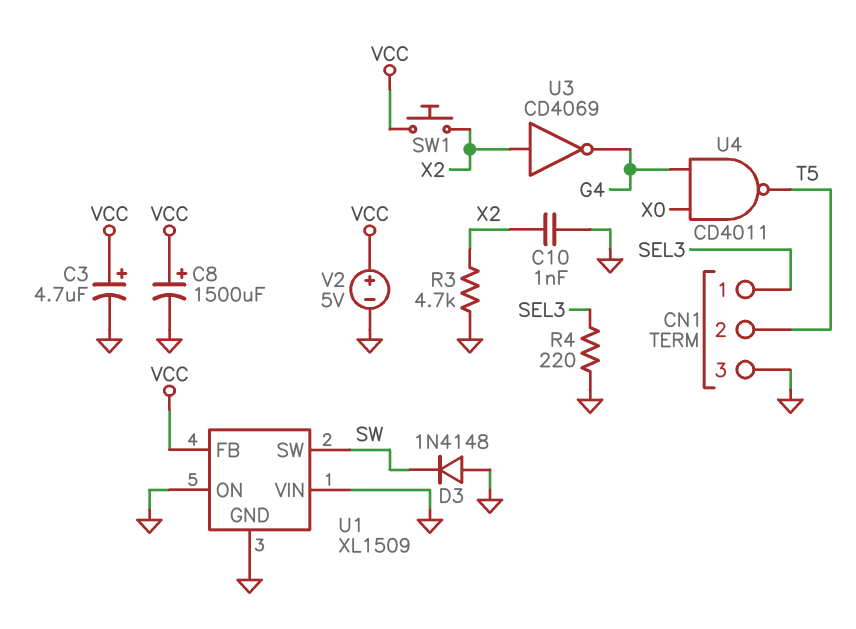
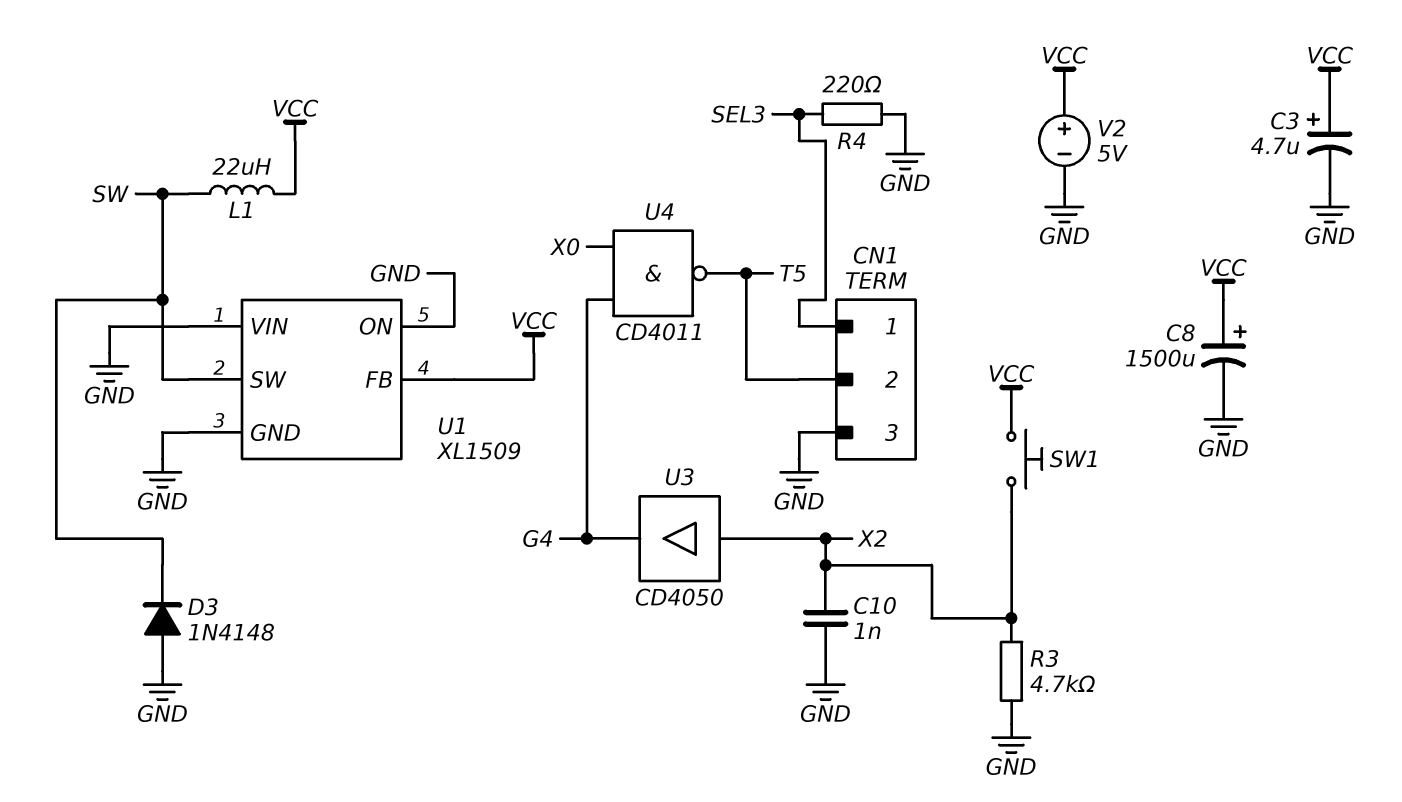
L1: none -> 22uH (SW, VCC)
U3: NOT CD4069 (in X2, out G4) -> buffer CD4050 (in X2, out G4)

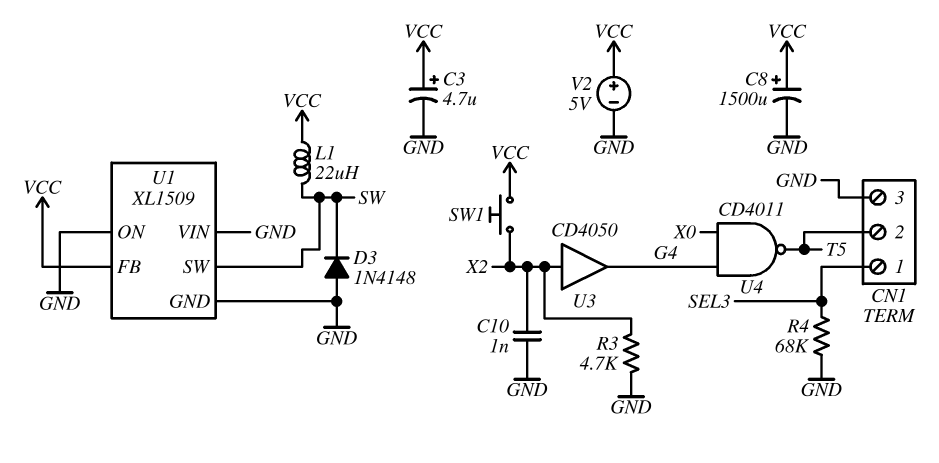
R4: 220 (GND, SEL3) -> 68k (GND, SEL3)

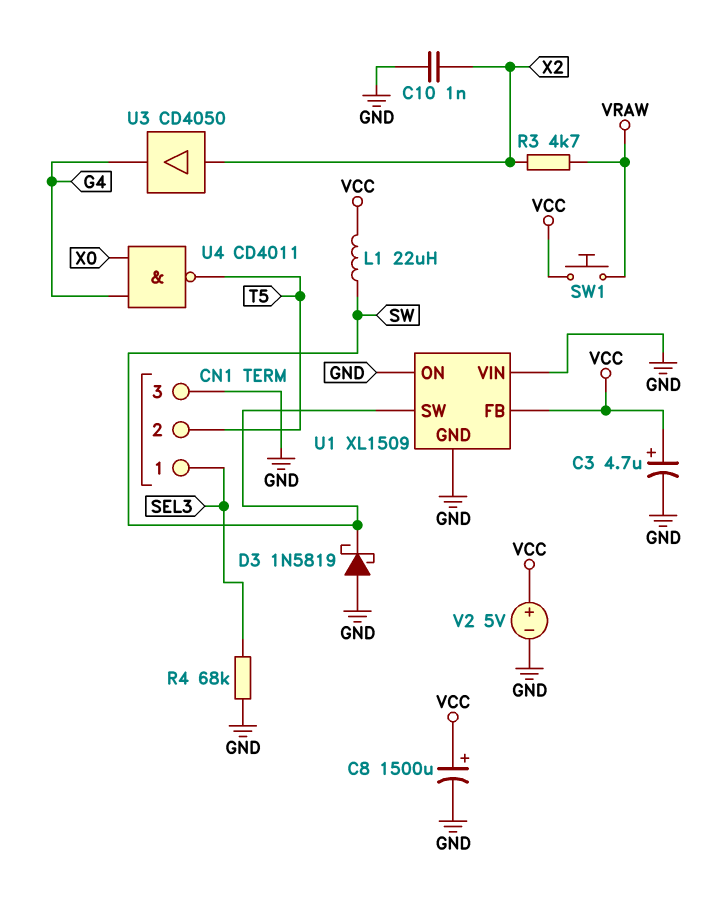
D3: diode 1N4148 (A GND, K SW) -> schottky 1N5819 (A GND, K SW)
R3: 4.7k (GND, X2) -> 4.7k (VRAW, X2)
SW1: button (VCC, X2) -> button (VCC, VRAW)

